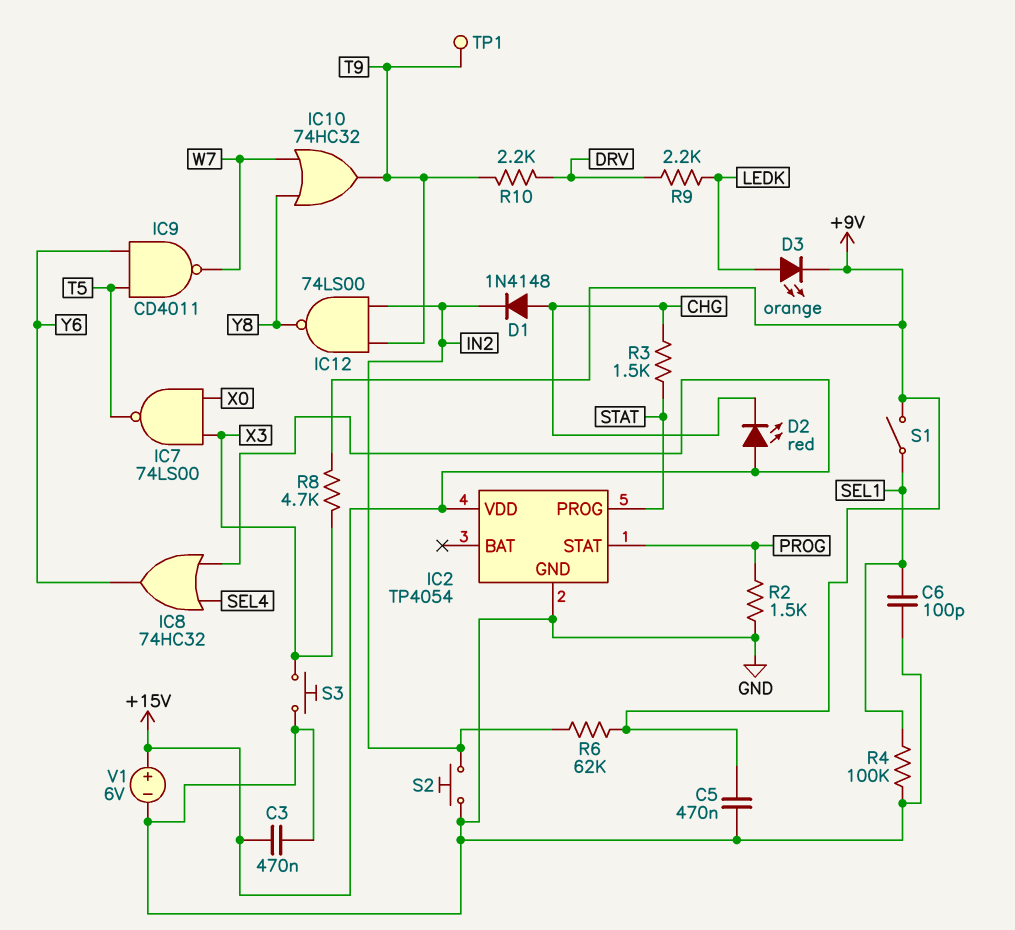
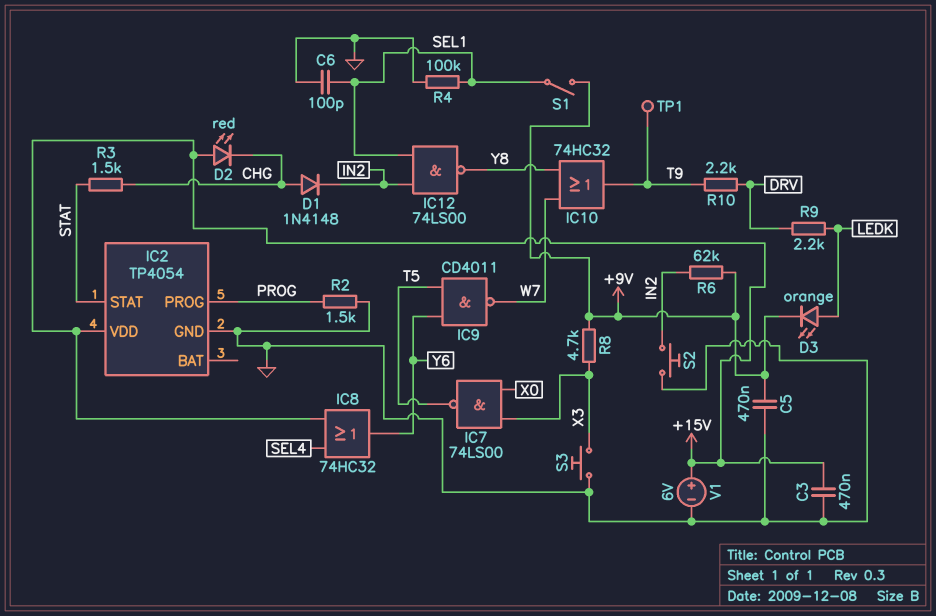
IC2 pin PROG: STAT -> PROG
IC2 pin STAT: PROG -> STAT
IC12: NAND 74LS00 (in IN2, in T9, out Y8) -> NAND 74LS00 (in IN2, in SEL1, out Y8)

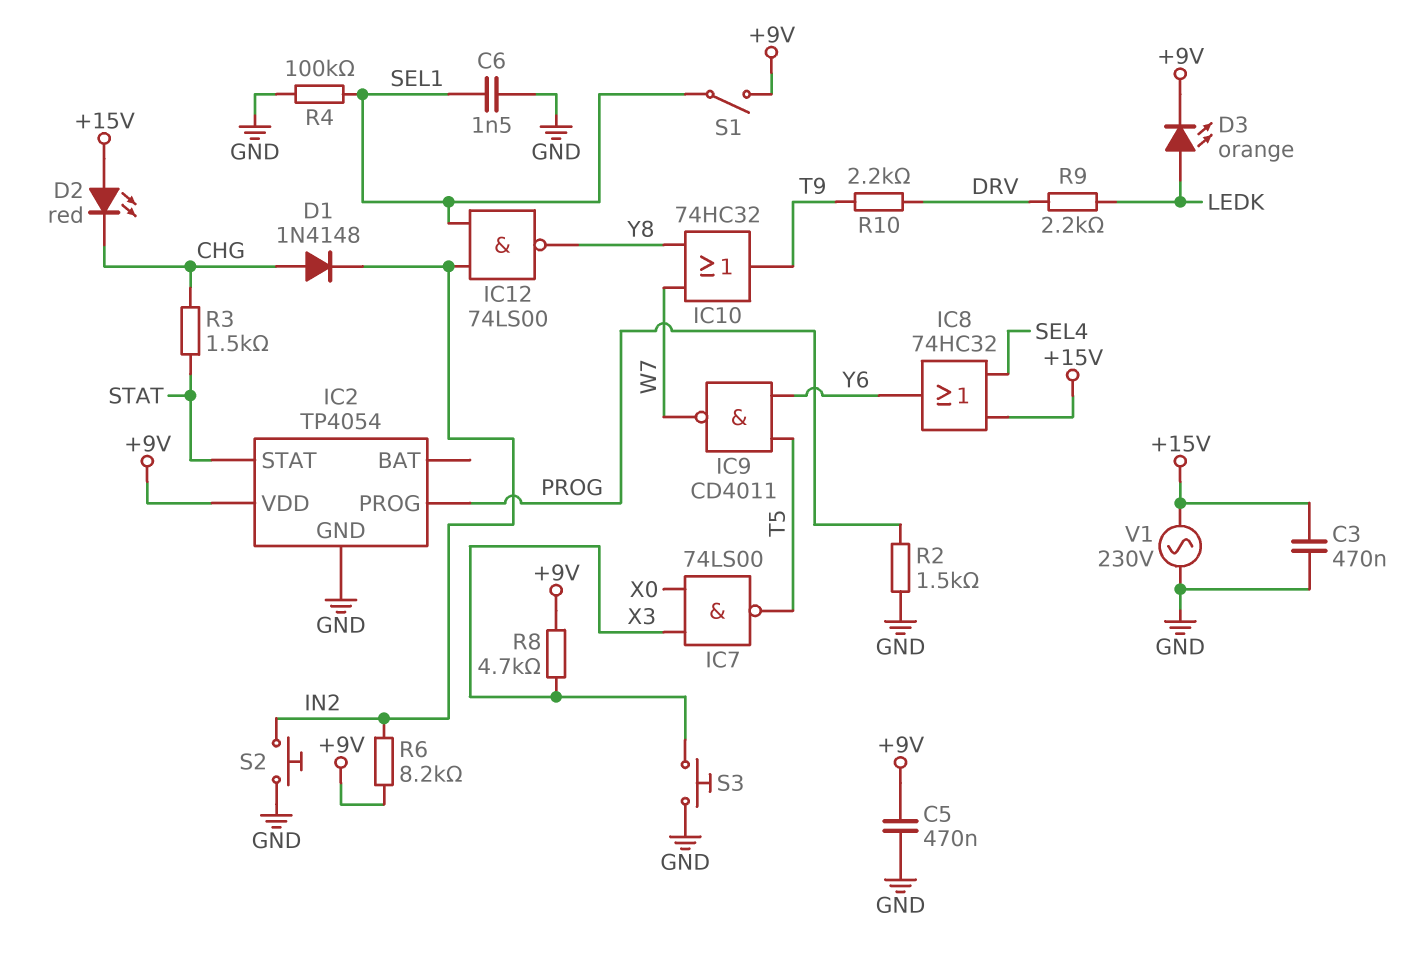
C6: 100pF (GND, SEL1) -> 1.5nF (GND, SEL1)
IC2 pin VDD: +15V -> +9V
R6: 62k (+9V, IN2) -> 8.2k (+9V, IN2)
TP1: test point (T9) -> none
V1: 6V (plus +15V, minus GND) -> AC 230V (+15V, GND)

